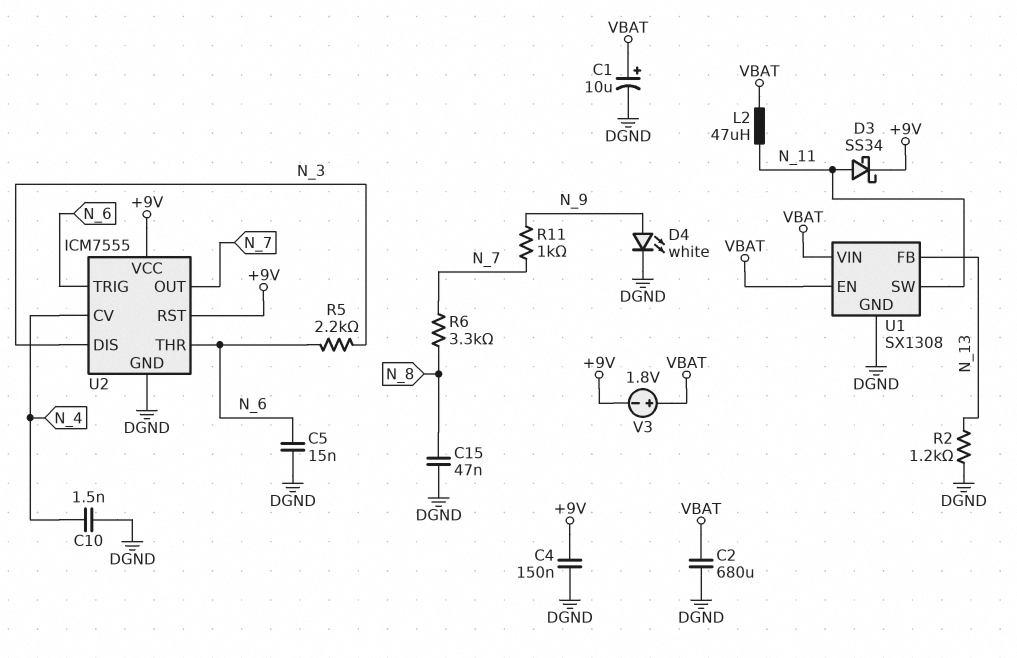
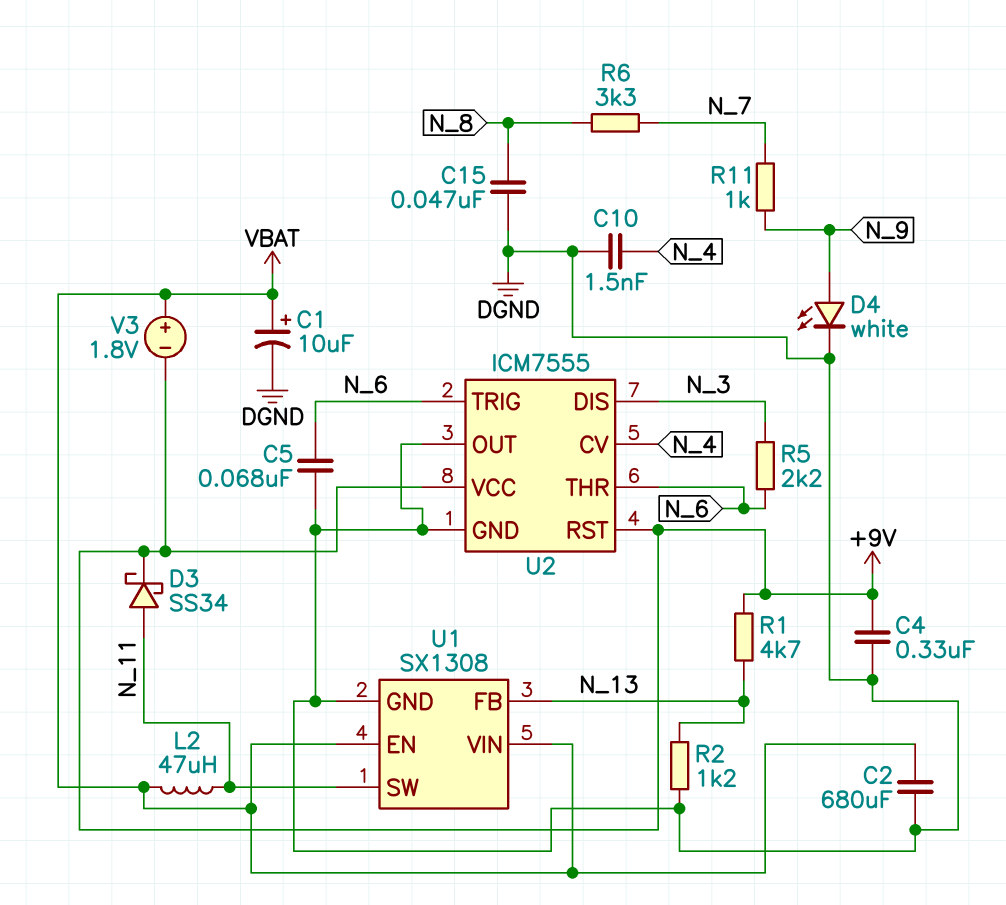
C4: 150nF (+9V, DGND) -> 330nF (+9V, DGND)
C5: 15nF (DGND, N_6) -> 68nF (DGND, N_6)
R1: none -> 4.7k (+9V, N_13)
U2 pin OUT: N_7 -> DGND

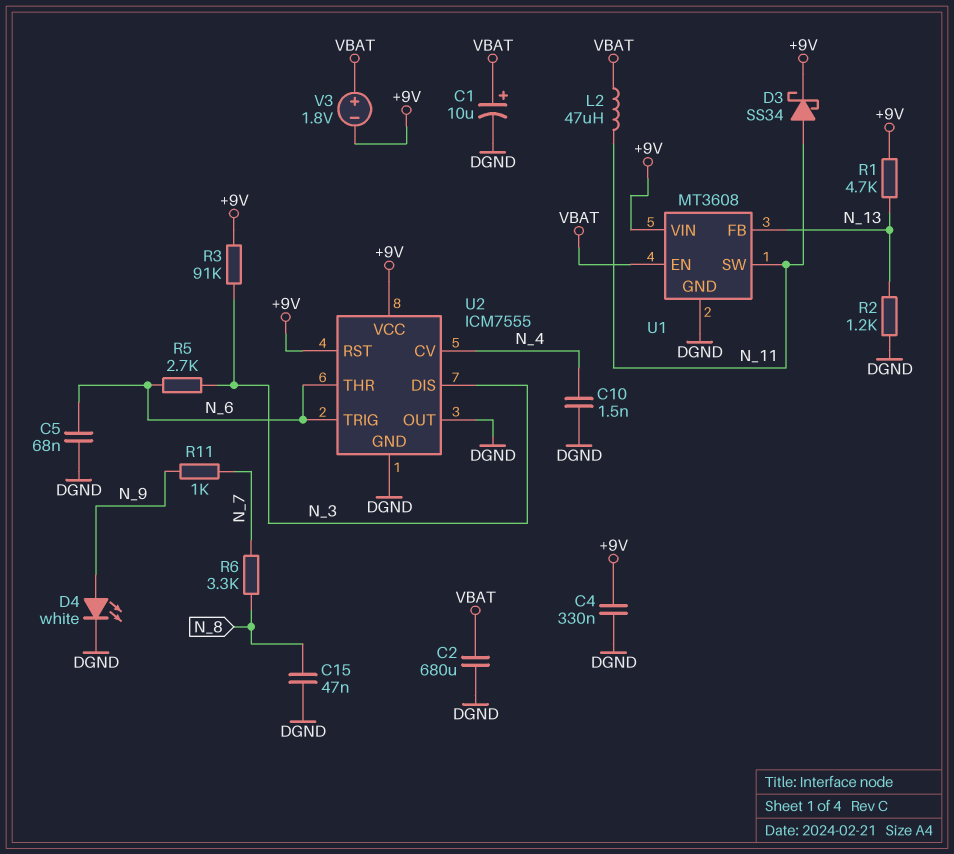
R3: none -> 91k (+9V, N_3)
R5: 2.2k (N_3, N_6) -> 2.7k (N_3, N_6)
U1: SX1308 -> MT3608
U1 pin VIN: VBAT -> +9V

